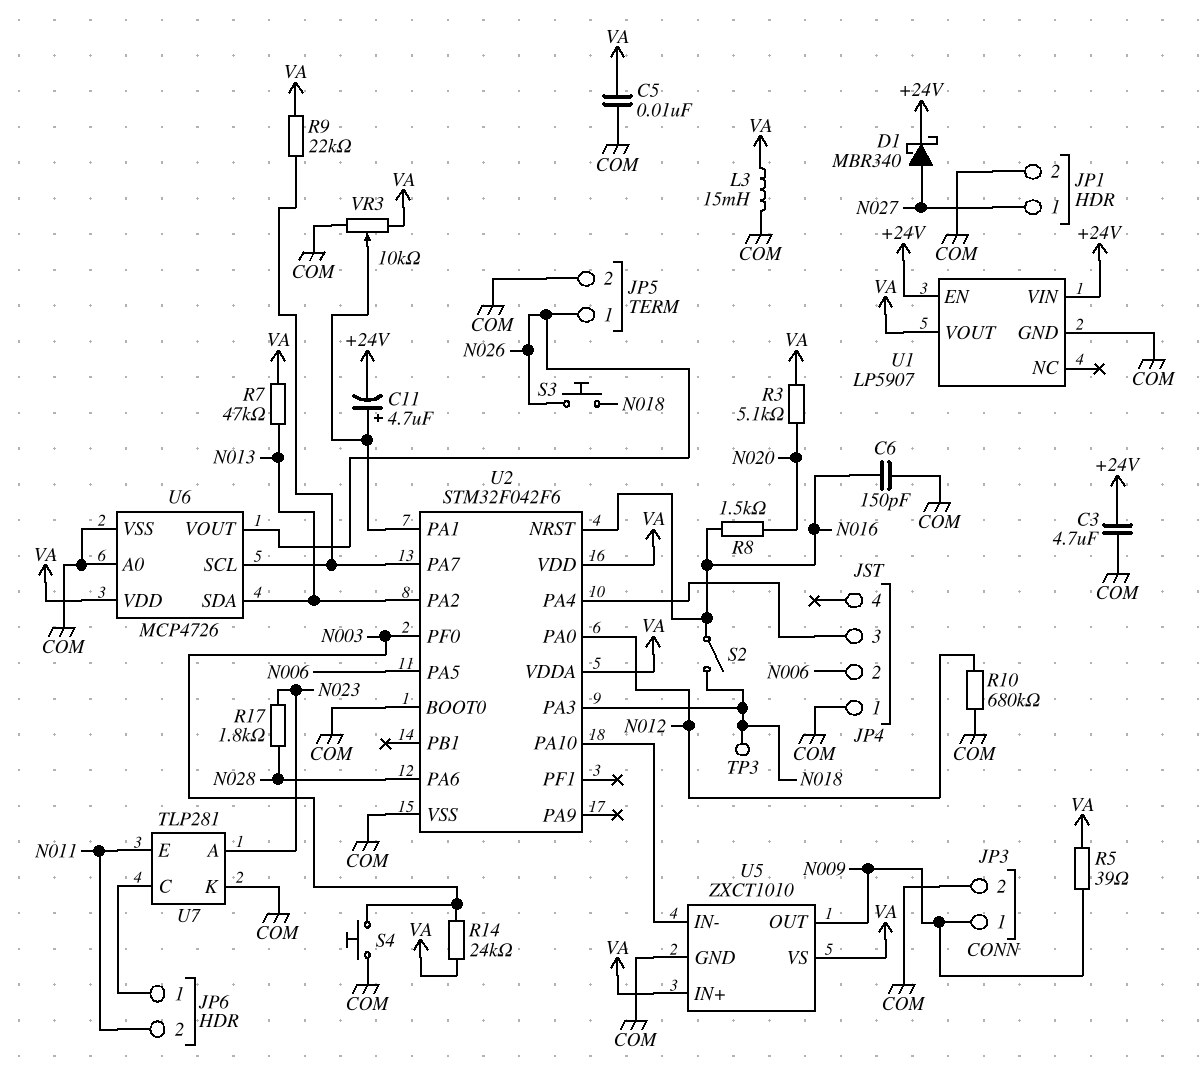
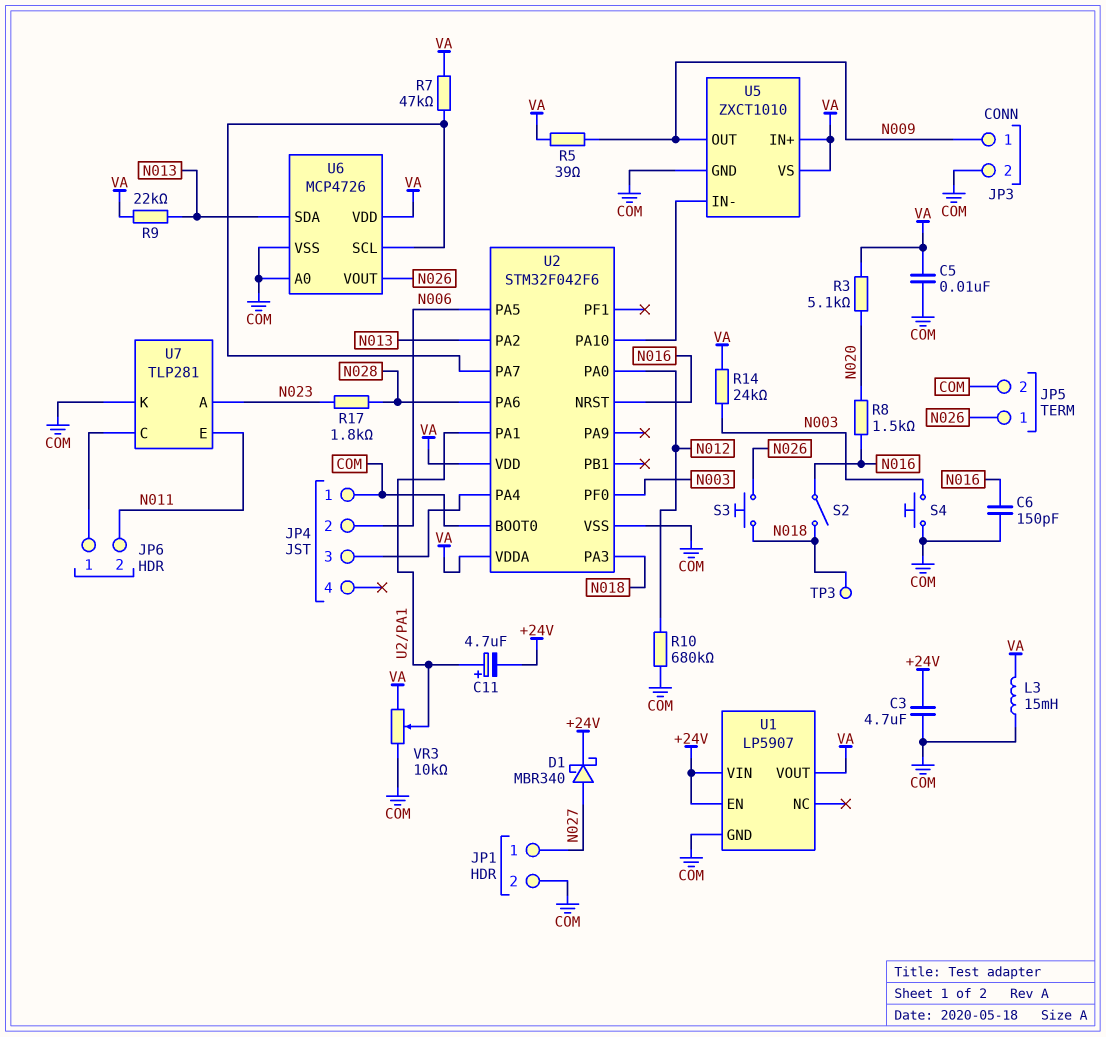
R7: 47k (N013, VA) -> 47k (U2/PA7, VA)
R9: 22k (U2/PA7, VA) -> 22k (N013, VA)

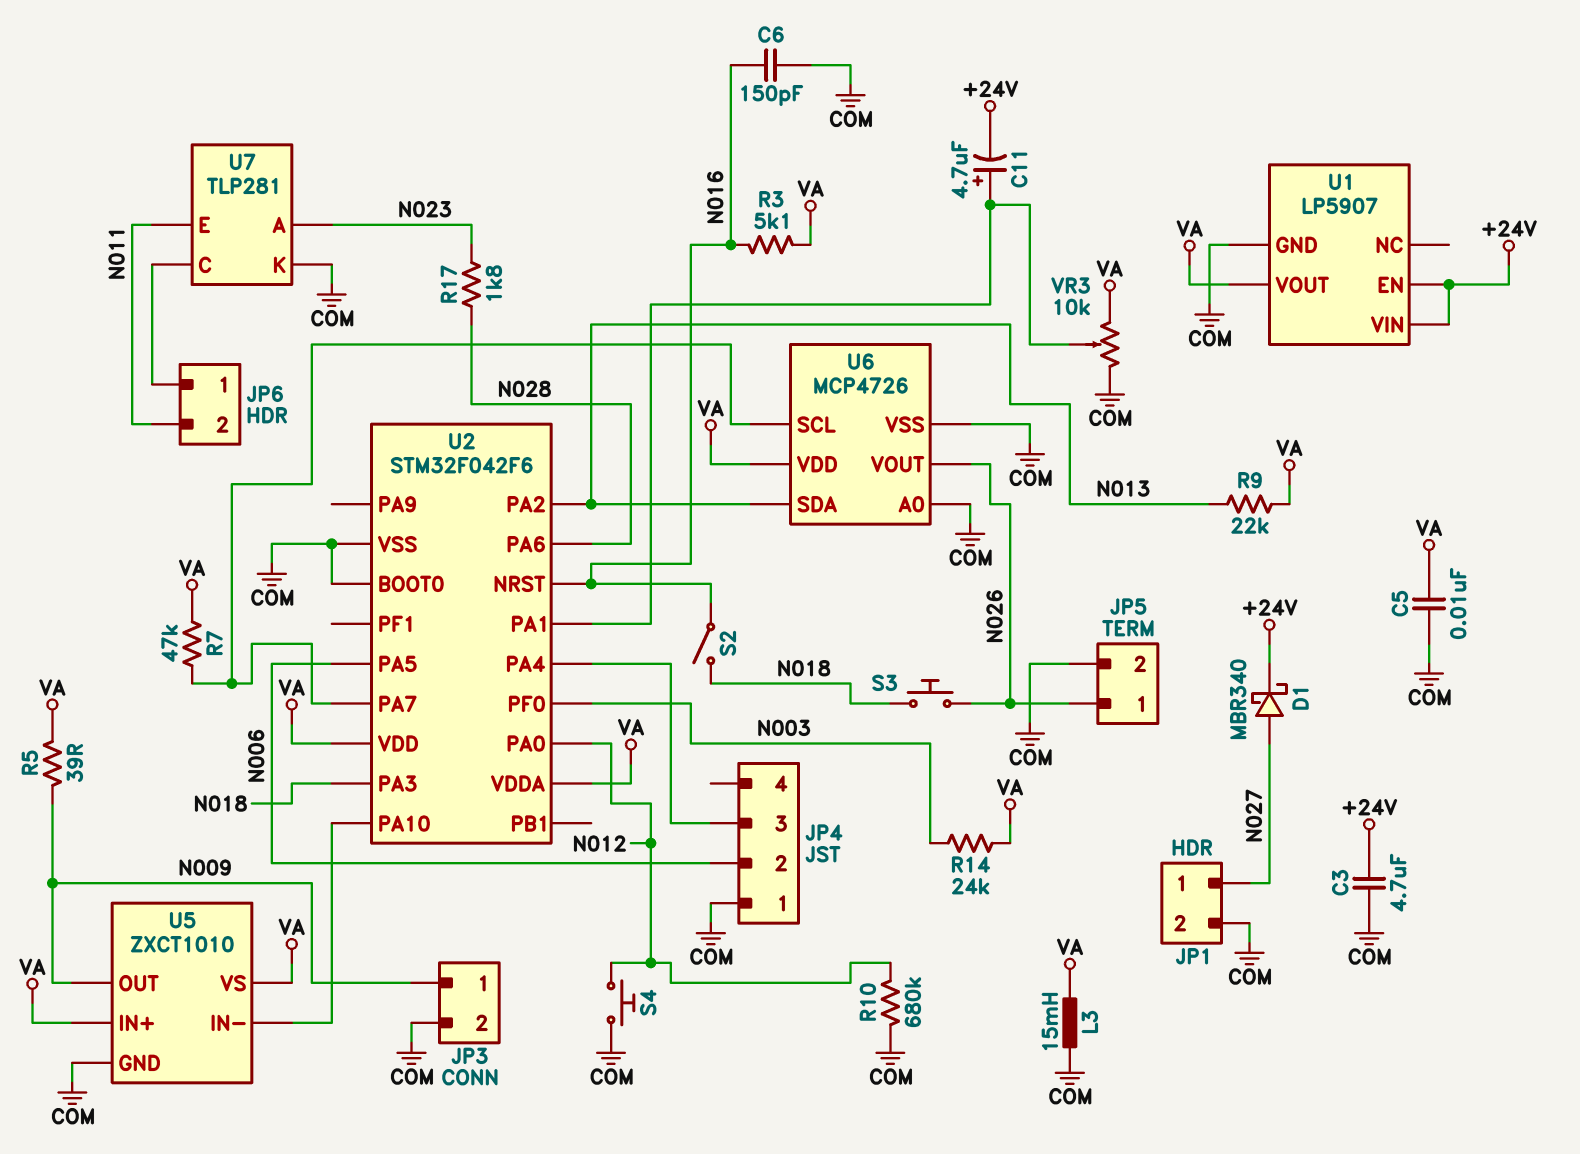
R3: 5.1k (N020, VA) -> 5.1k (N016, VA)
R8: 1.5k (N016, N020) -> none
S4: button (COM, N003) -> button (COM, N012)
TP3: test point (N018) -> none

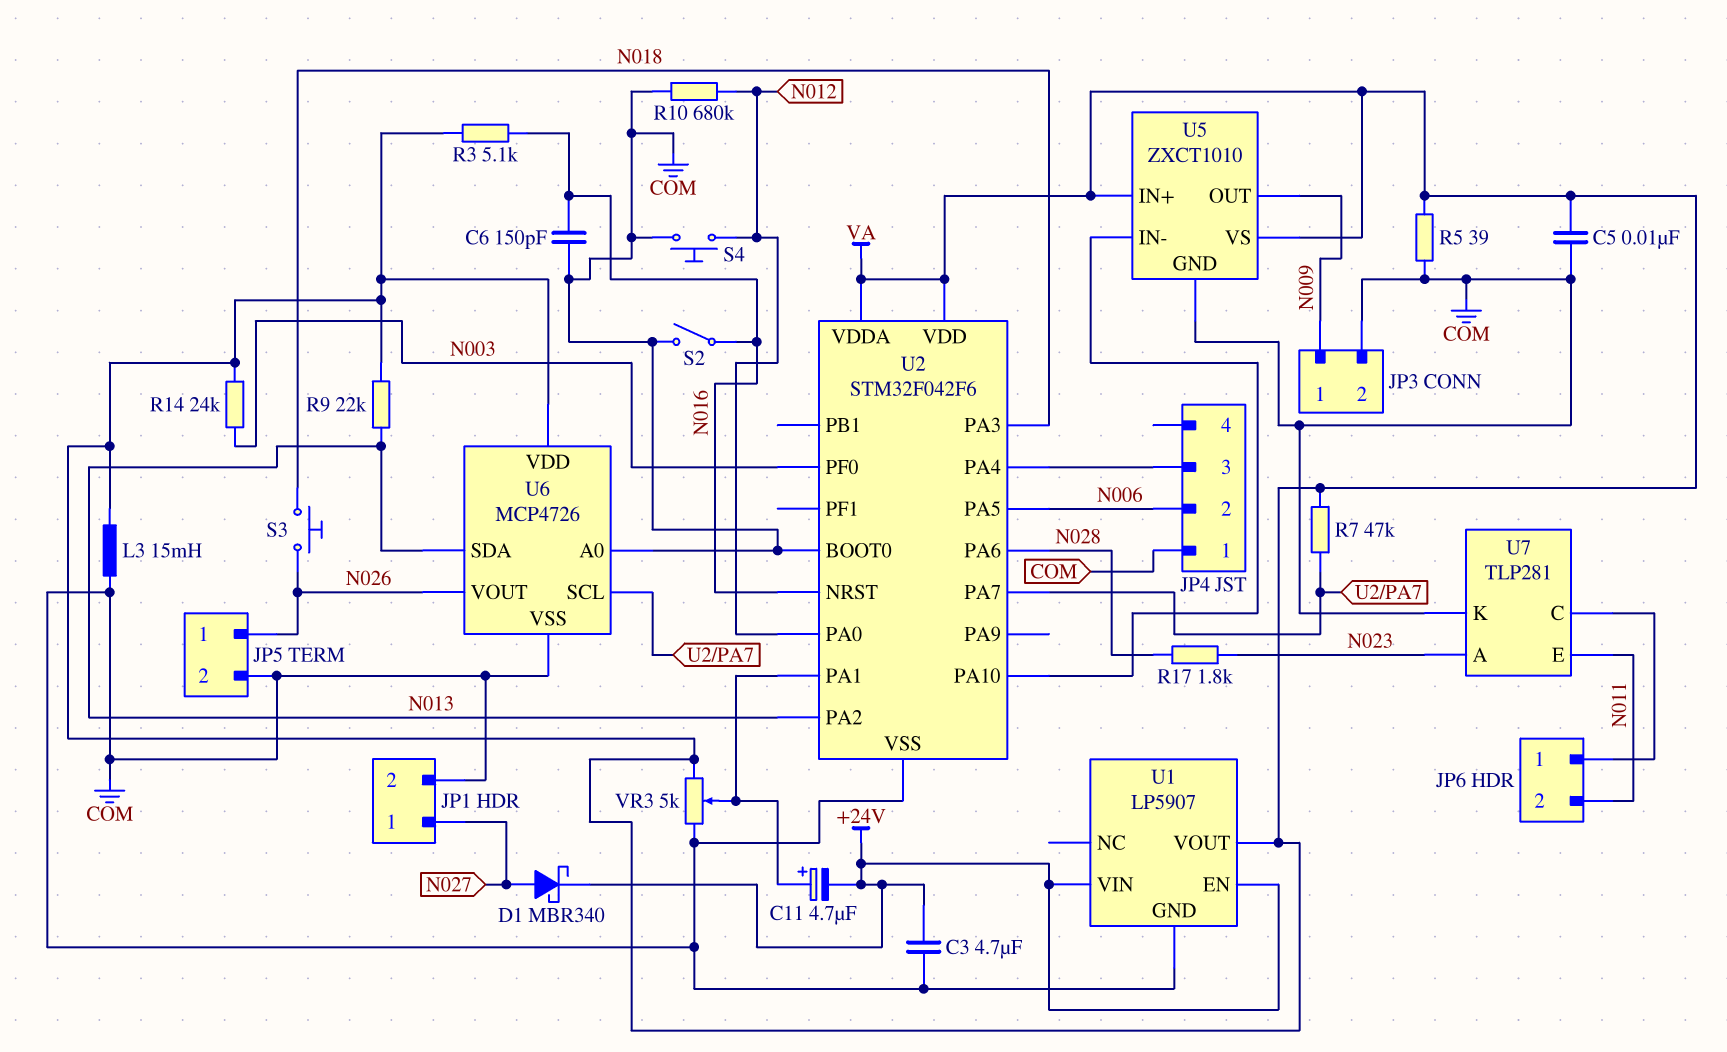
R5: 39 (N009, VA) -> 39 (COM, VA)
S2: switch (N016, N018) -> switch (COM, N016)
VR3: 10k (COM, VA, wiper U2/PA1) -> 5k (COM, VA, wiper U2/PA1)

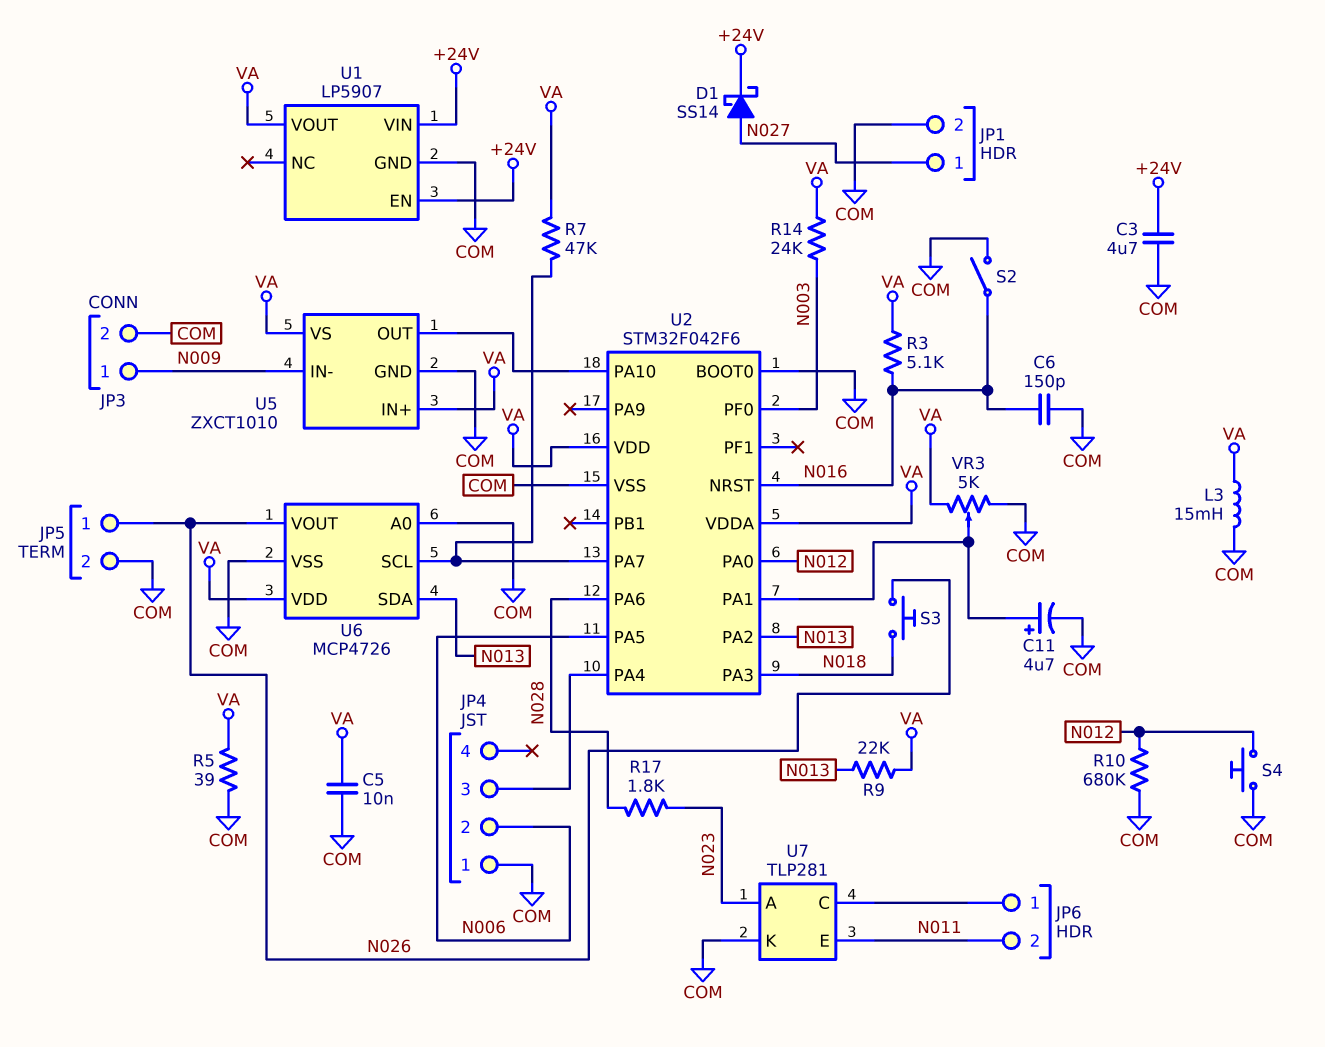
C11: 4.7uF (plus U2/PA1, minus +24V) -> 4.7uF (plus U2/PA1, minus COM)
D1: schottky MBR340 (A N027, K +24V) -> schottky SS14 (A N027, K +24V)
U5 pin IN-: U2/PA10 -> N009
U5 pin OUT: N009 -> U2/PA10

